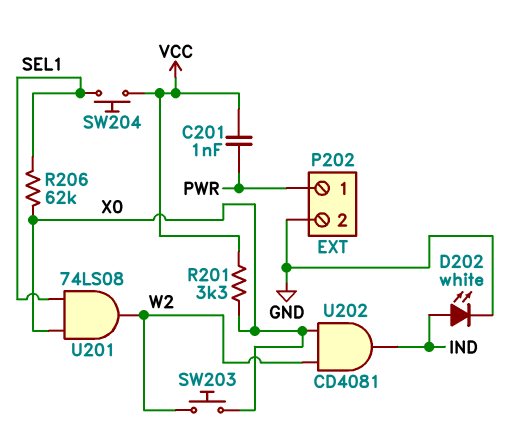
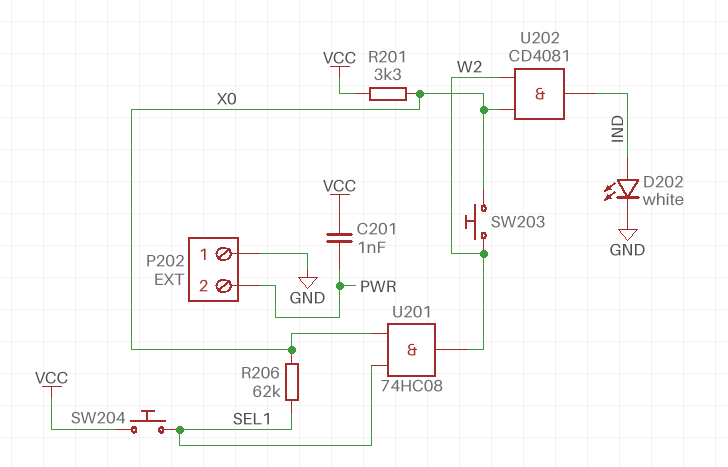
P202 pin 1: PWR -> GND
P202 pin 2: GND -> PWR
U201: AND 74LS08 (in SEL1, in X0, out W2) -> AND 74HC08 (in SEL1, in X0, out W2)

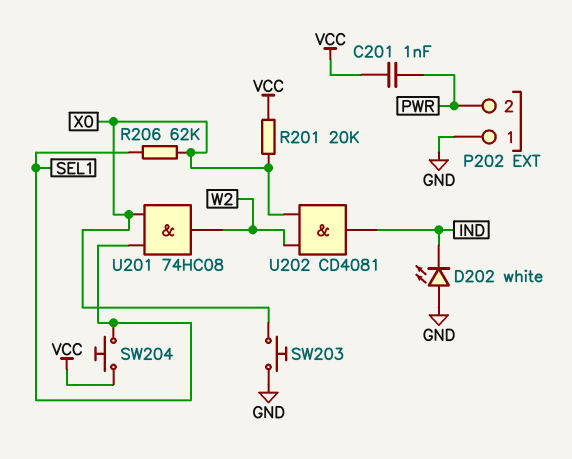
D202: LED white (A IND, K GND) -> LED white (A GND, K IND)
R201: 3.3k (VCC, X0) -> 20k (VCC, X0)
SW203: button (W2, X0) -> button (GND, X0)

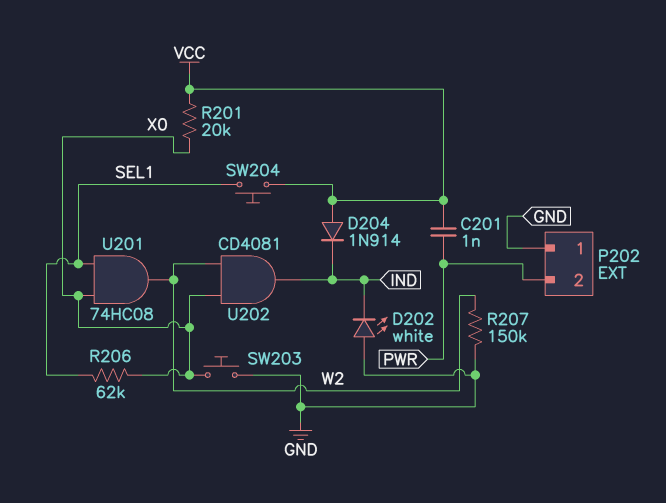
D204: none -> diode 1N914 (A VCC, K IND)
R207: none -> 150k (GND, W2)

